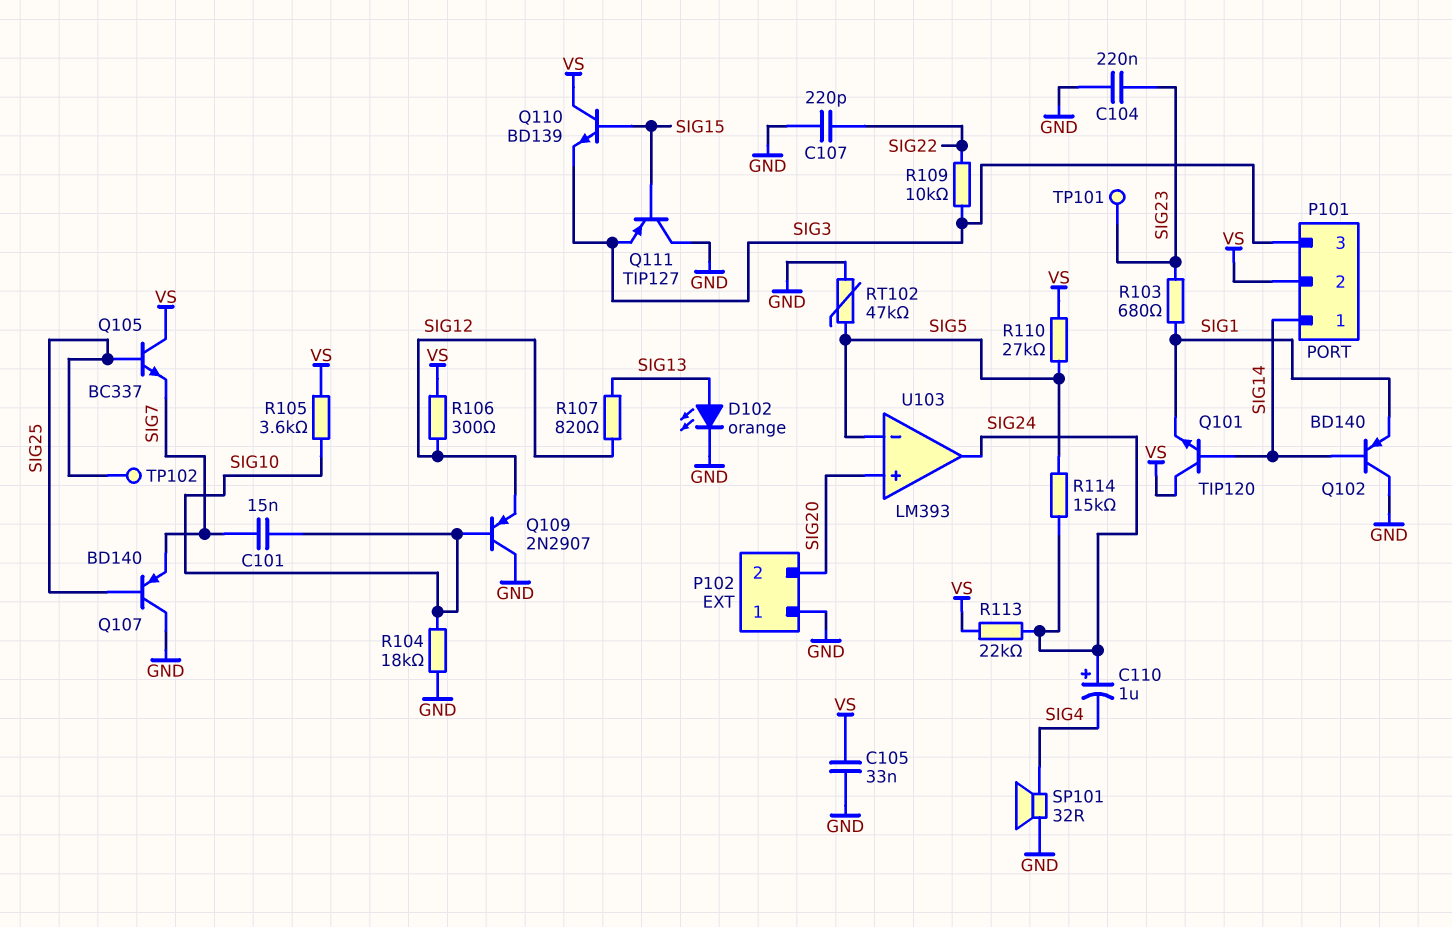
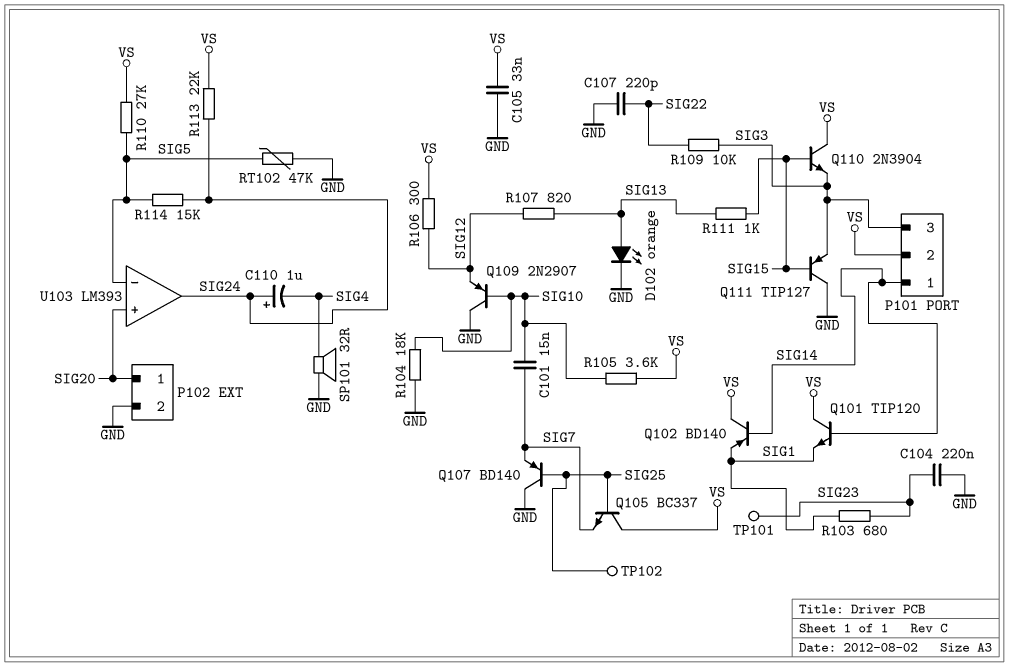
P102 pin 1: GND -> SIG20
P102 pin 2: SIG20 -> GND
Q102: PNP BD140 (B SIG14, C GND, E SIG1) -> PNP BD140 (B SIG14, C VS, E SIG1)
Q110: NPN BD139 (B SIG15, C VS, E SIG3) -> NPN 2N3904 (B SIG15, C VS, E SIG3)
R111: none -> 1k (SIG13, SIG15)

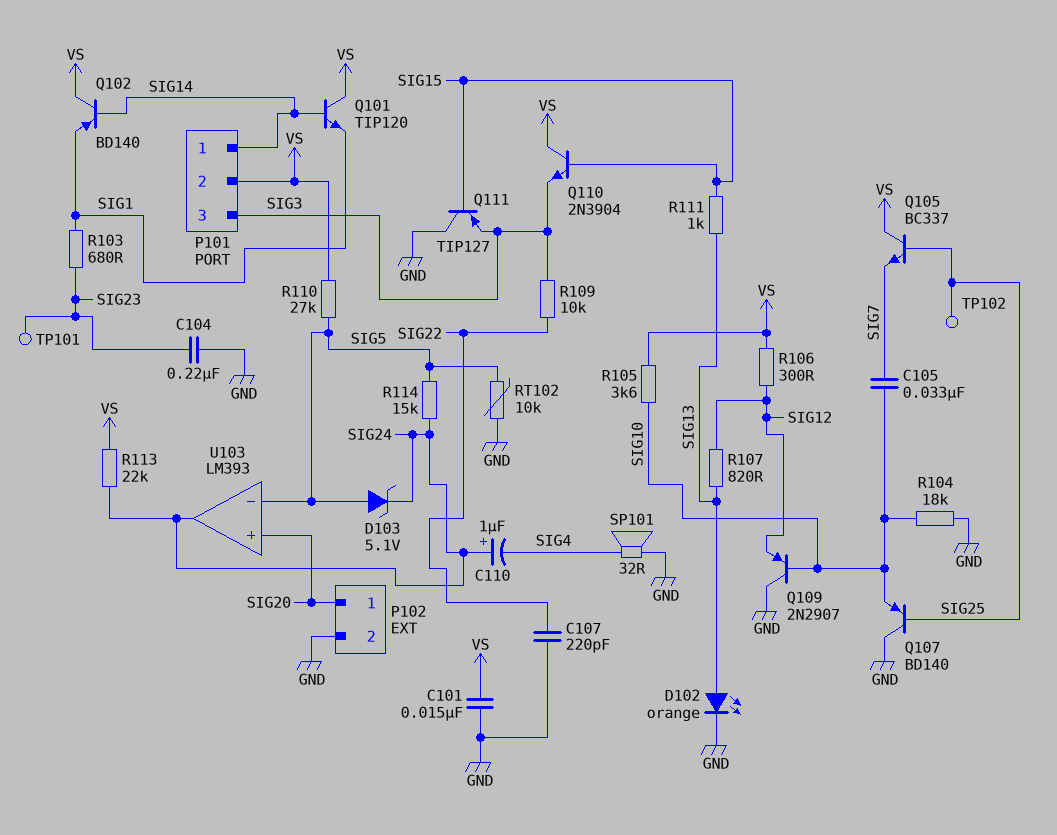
C101: 15nF (SIG7, SIG10) -> 15nF (GND, VS)
C105: 33nF (GND, VS) -> 33nF (SIG7, SIG10)
D103: none -> zener 5.1V (A SIG5, K SIG24)
Q107: PNP BD140 (B SIG25, C GND, E SIG7) -> PNP BD140 (B SIG25, C GND, E SIG10)
RT102: 47k (GND, SIG5) -> 10k (GND, SIG5)

